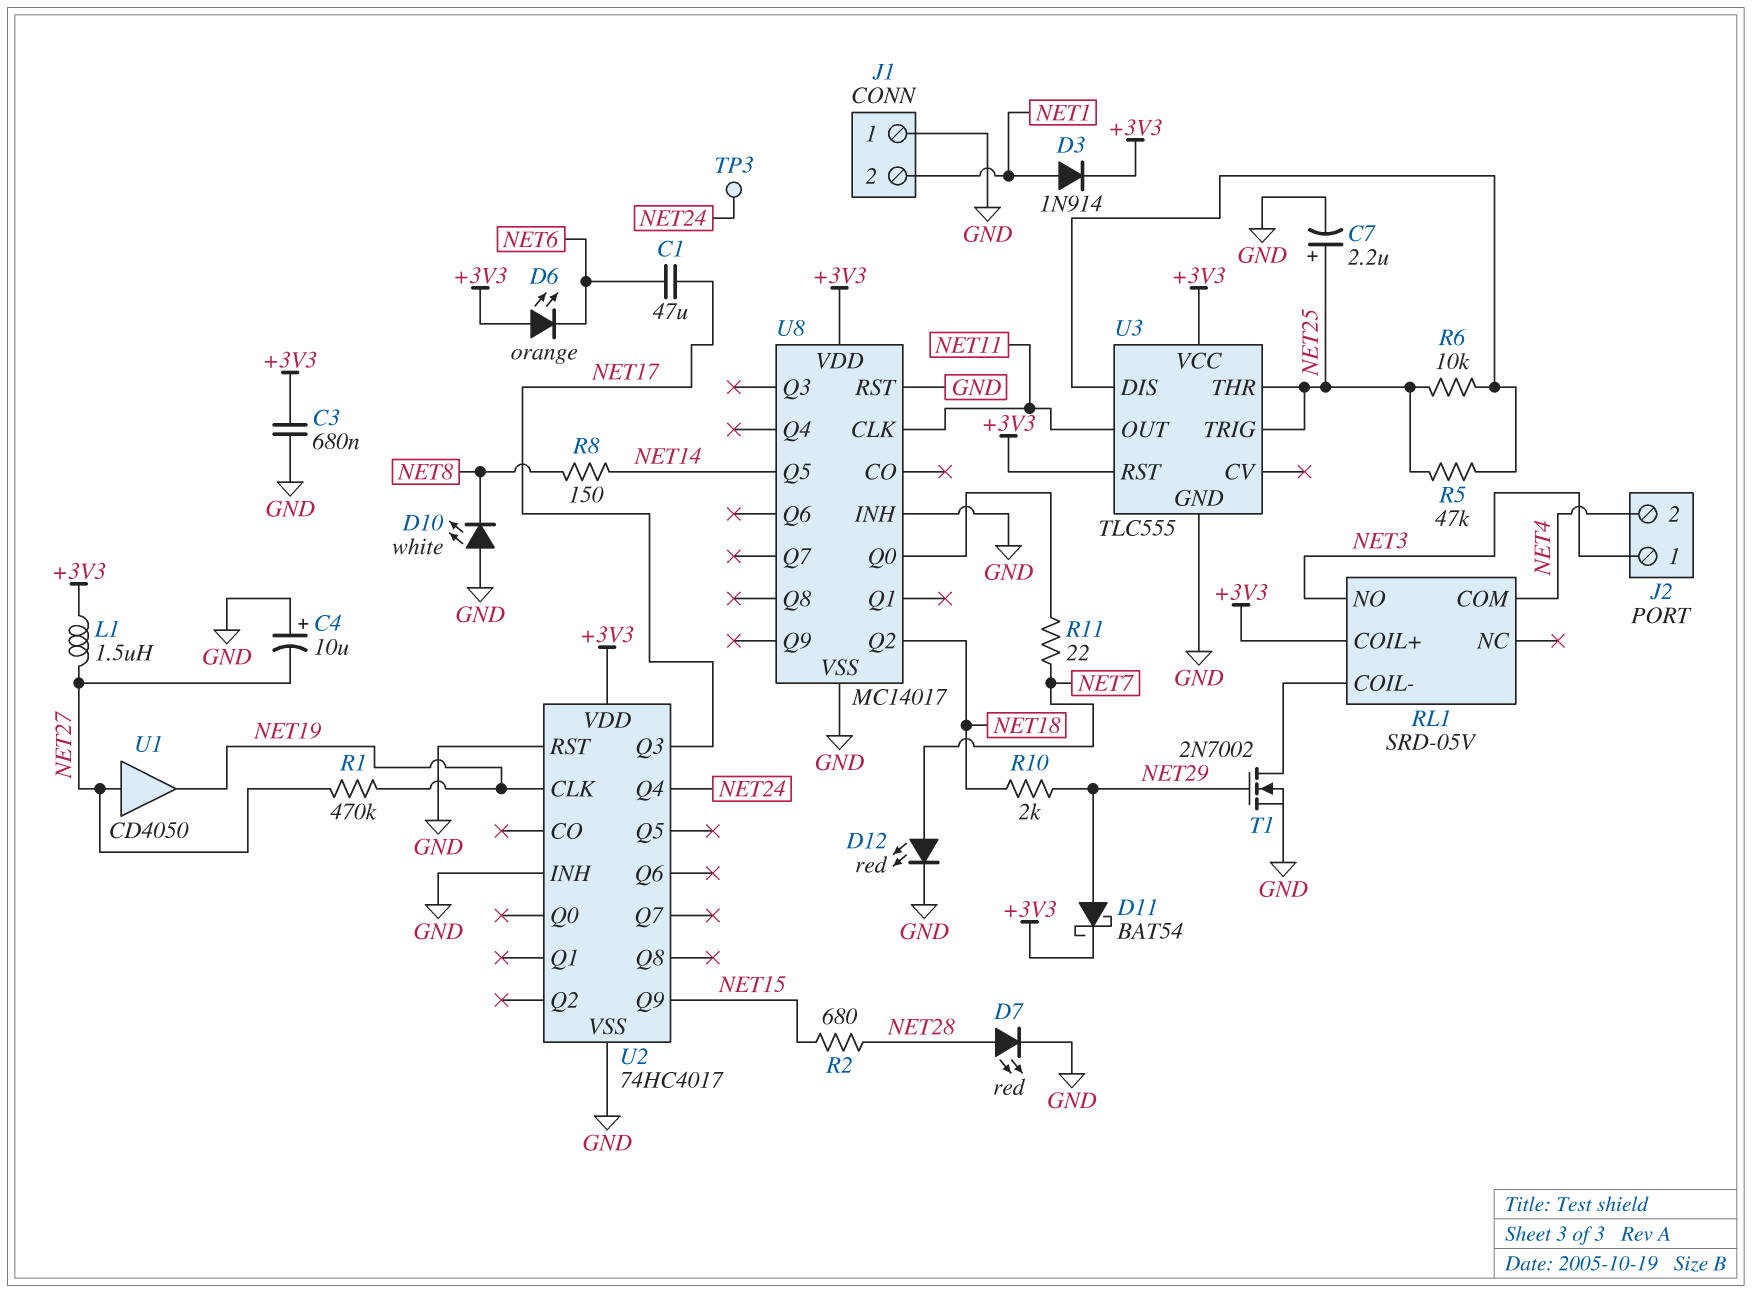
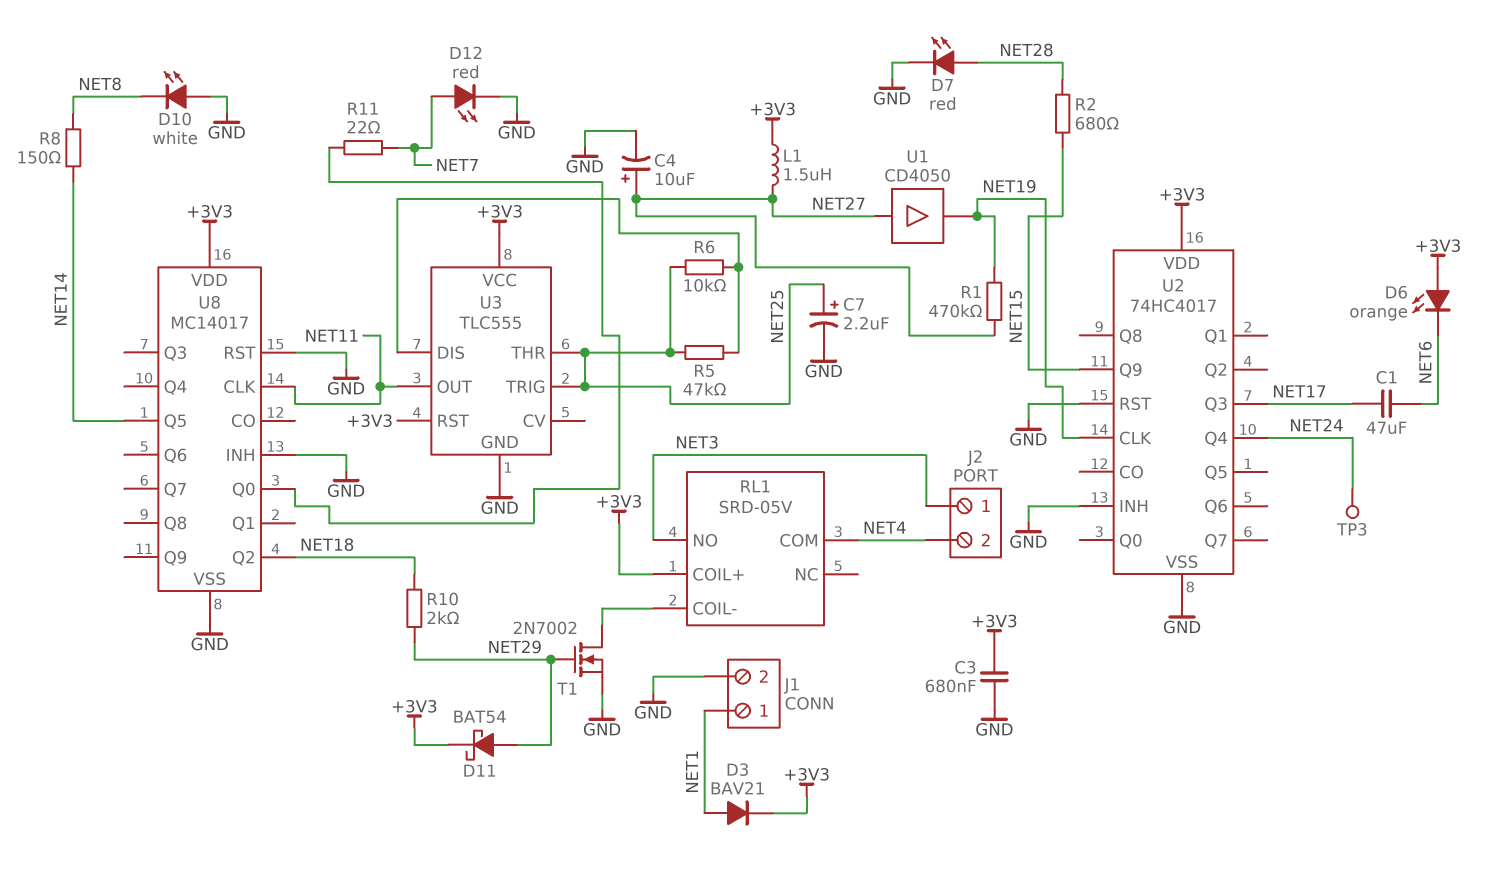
C4: 10uF (plus GND, minus NET27) -> 10uF (plus NET27, minus GND)
D3: diode 1N914 (A NET1, K +3V3) -> diode BAV21 (A NET1, K +3V3)
J1 pin 1: GND -> NET1
J1 pin 2: NET1 -> GND

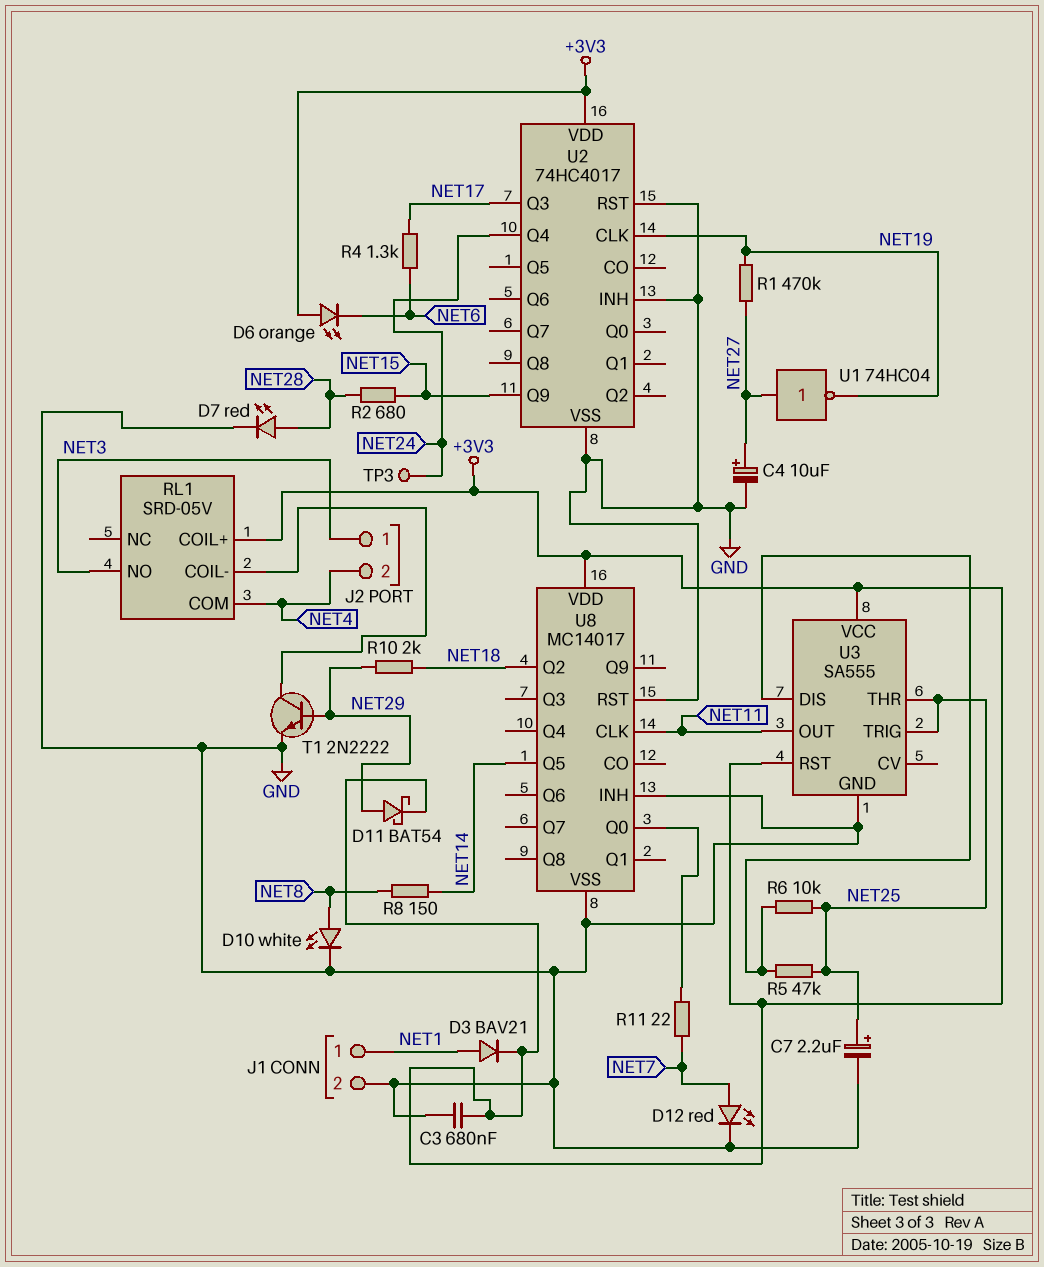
C1: 47uF (NET6, NET17) -> none
D10: LED white (A GND, K NET8) -> LED white (A NET8, K GND)
L1: 1.5uH (+3V3, NET27) -> none
R4: none -> 1.3k (NET6, NET17)
T1: NMOS 2N7002 (G NET29, D RL1/COIL-, S GND) -> NPN 2N2222 (B NET29, C RL1/COIL-, E GND)
U1: buffer CD4050 (in NET27, out NET19) -> NOT 74HC04 (in NET27, out NET19)
U3: TLC555 -> SA555

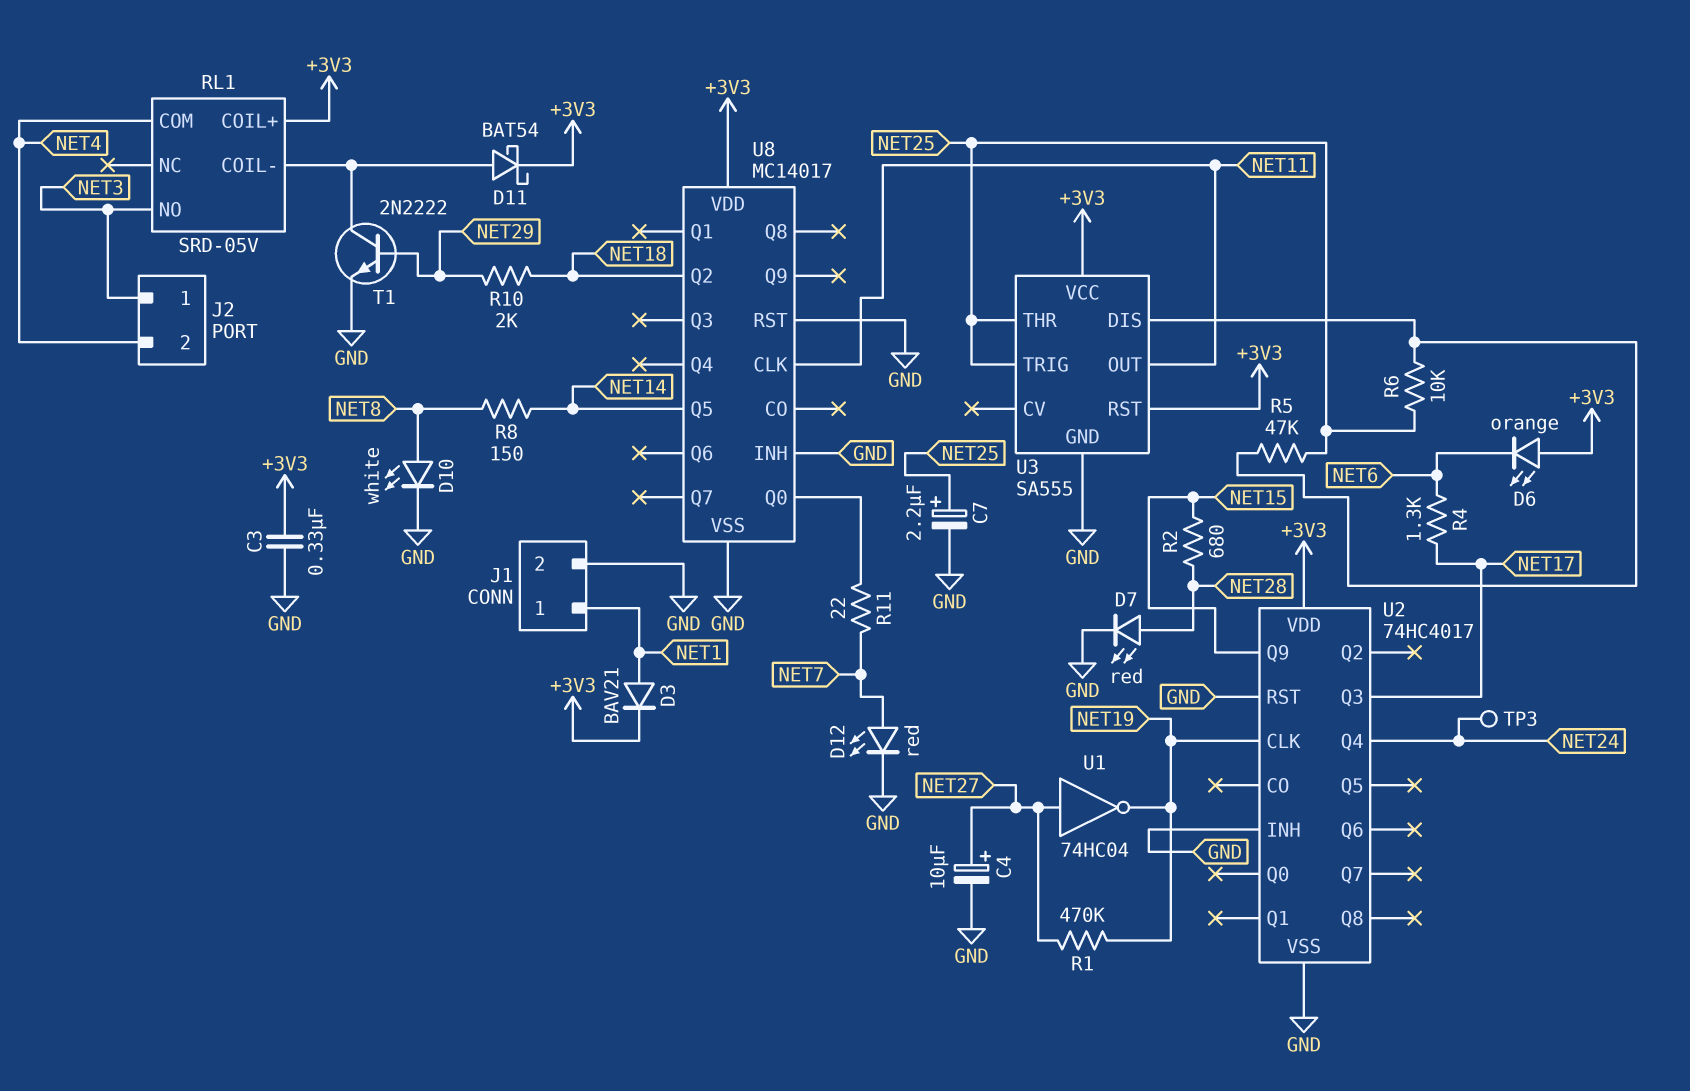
C3: 680nF (+3V3, GND) -> 330nF (+3V3, GND)
D11: schottky BAT54 (A NET29, K +3V3) -> schottky BAT54 (A RL1/COIL-, K +3V3)

